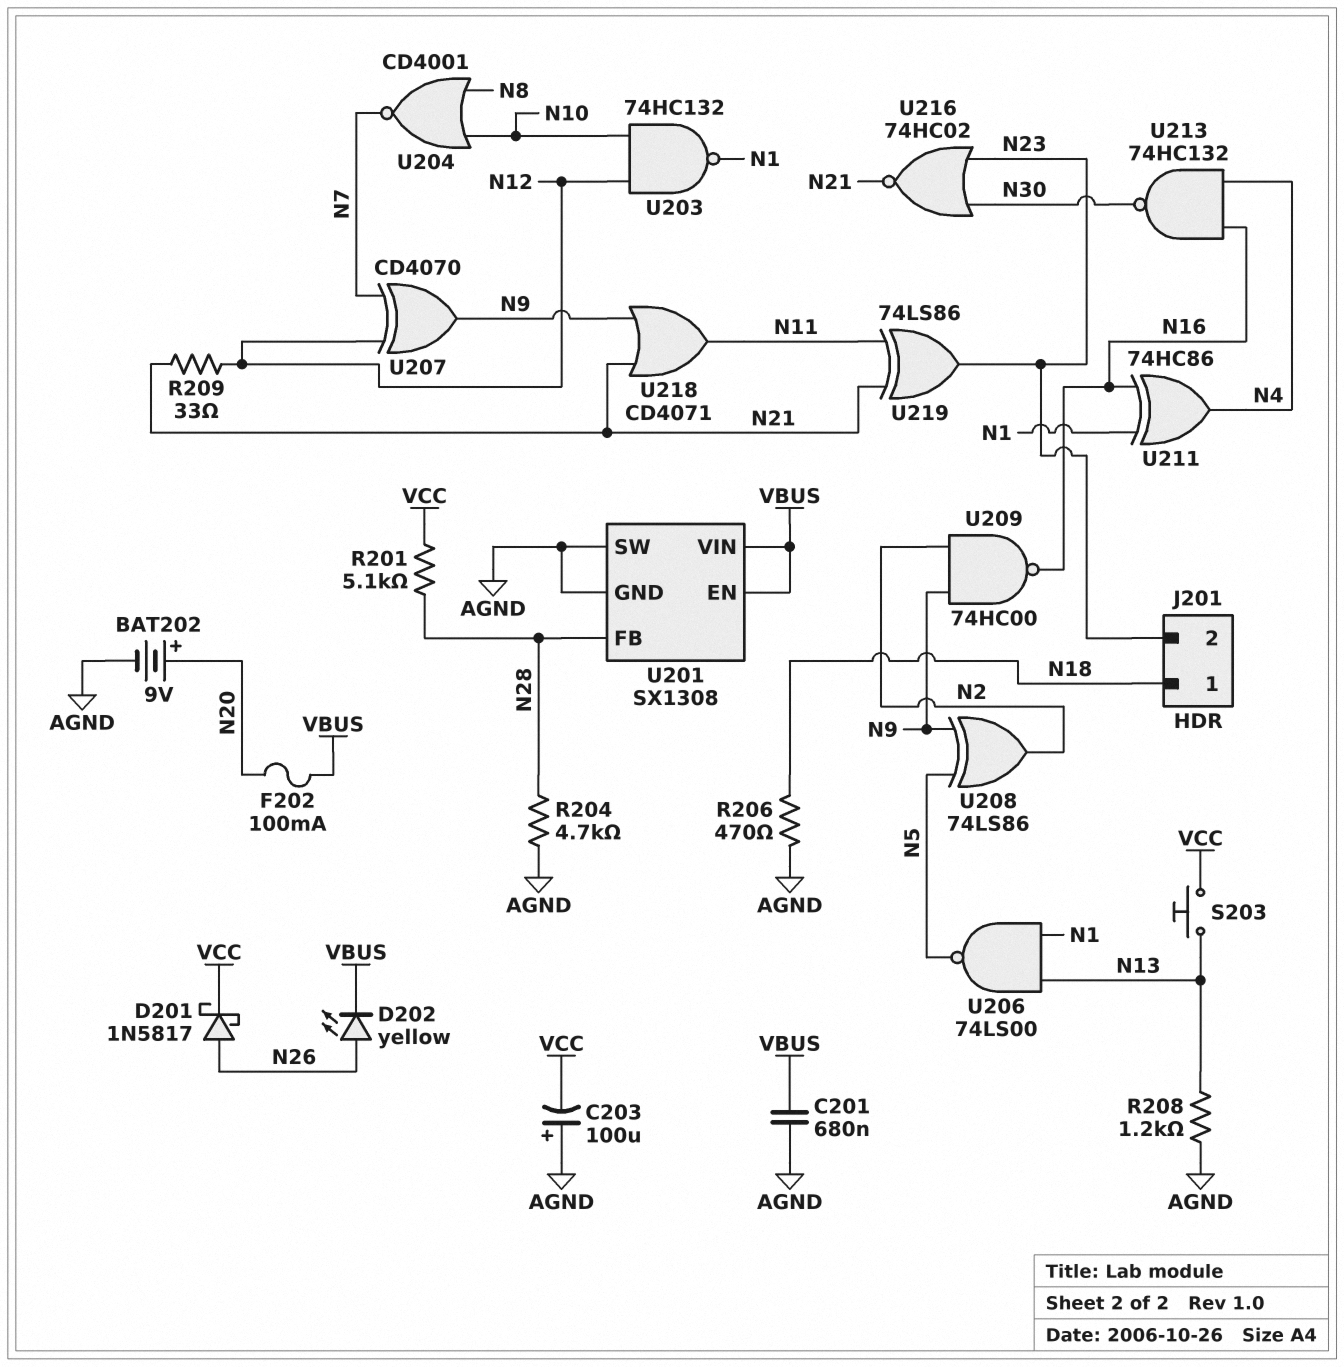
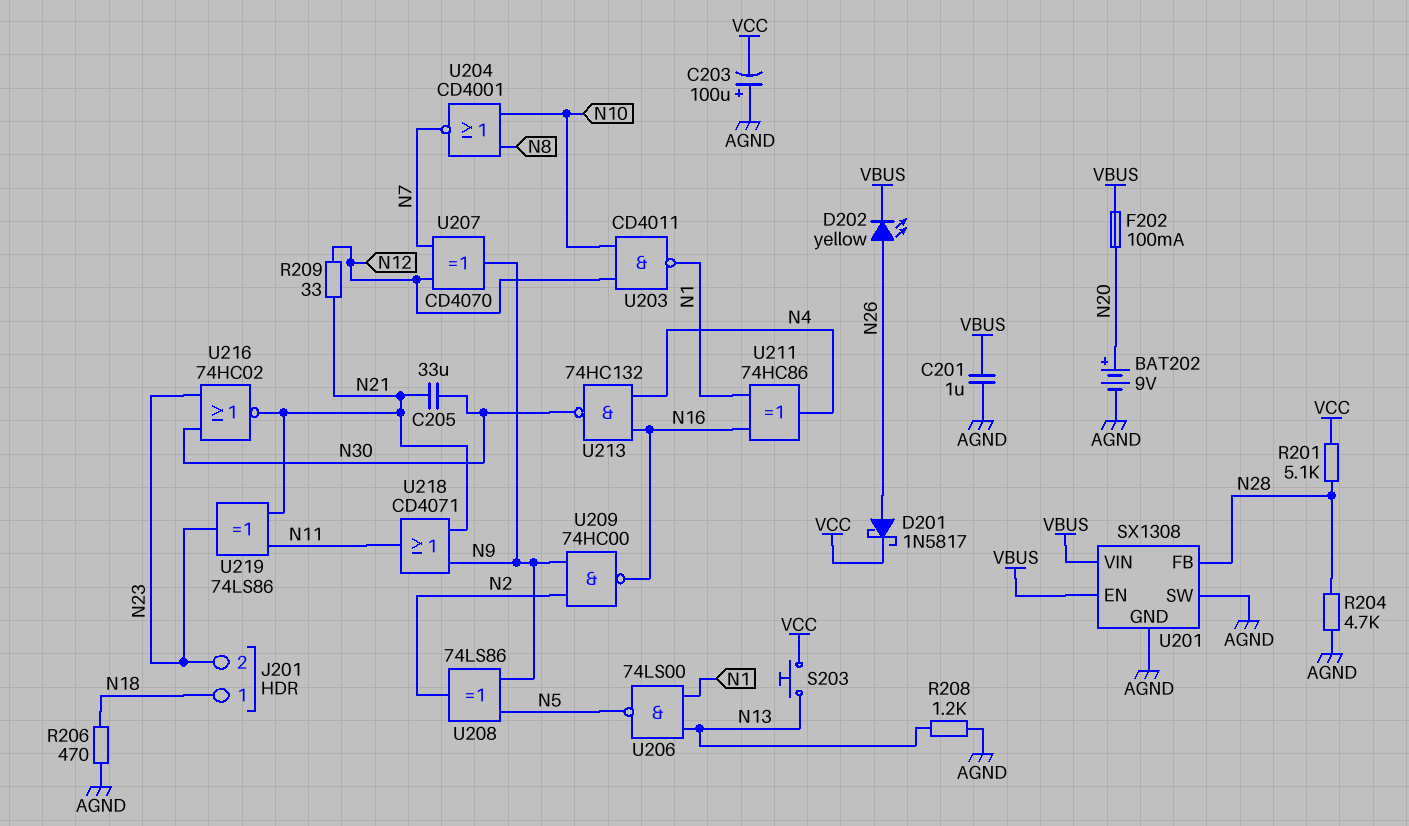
C201: 680nF (AGND, VBUS) -> 1uF (AGND, VBUS)
C205: none -> 33uF (N21, N30)
U203: NAND 74HC132 (in N10, in N12, out N1) -> NAND CD4011 (in N10, in N12, out N1)

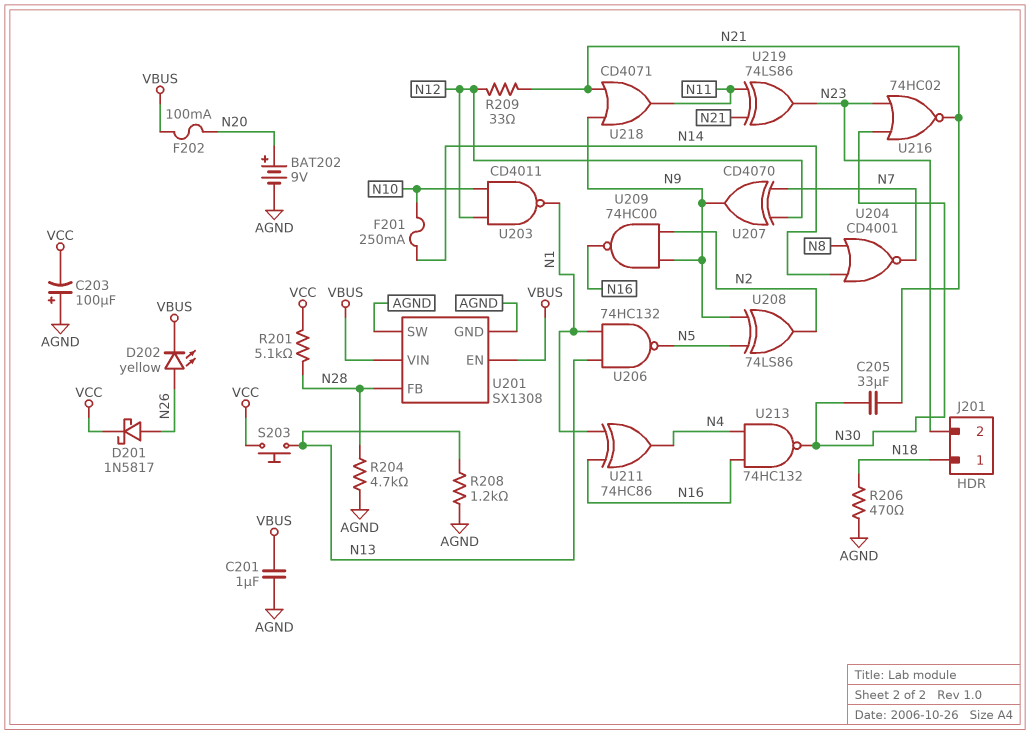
F201: none -> 250mA (N10, N14)
U204: NOR CD4001 (in N8, in N10, out N7) -> NOR CD4001 (in N8, in N14, out N7)
U206: NAND 74LS00 (in N1, in N13, out N5) -> NAND 74HC132 (in N1, in N13, out N5)

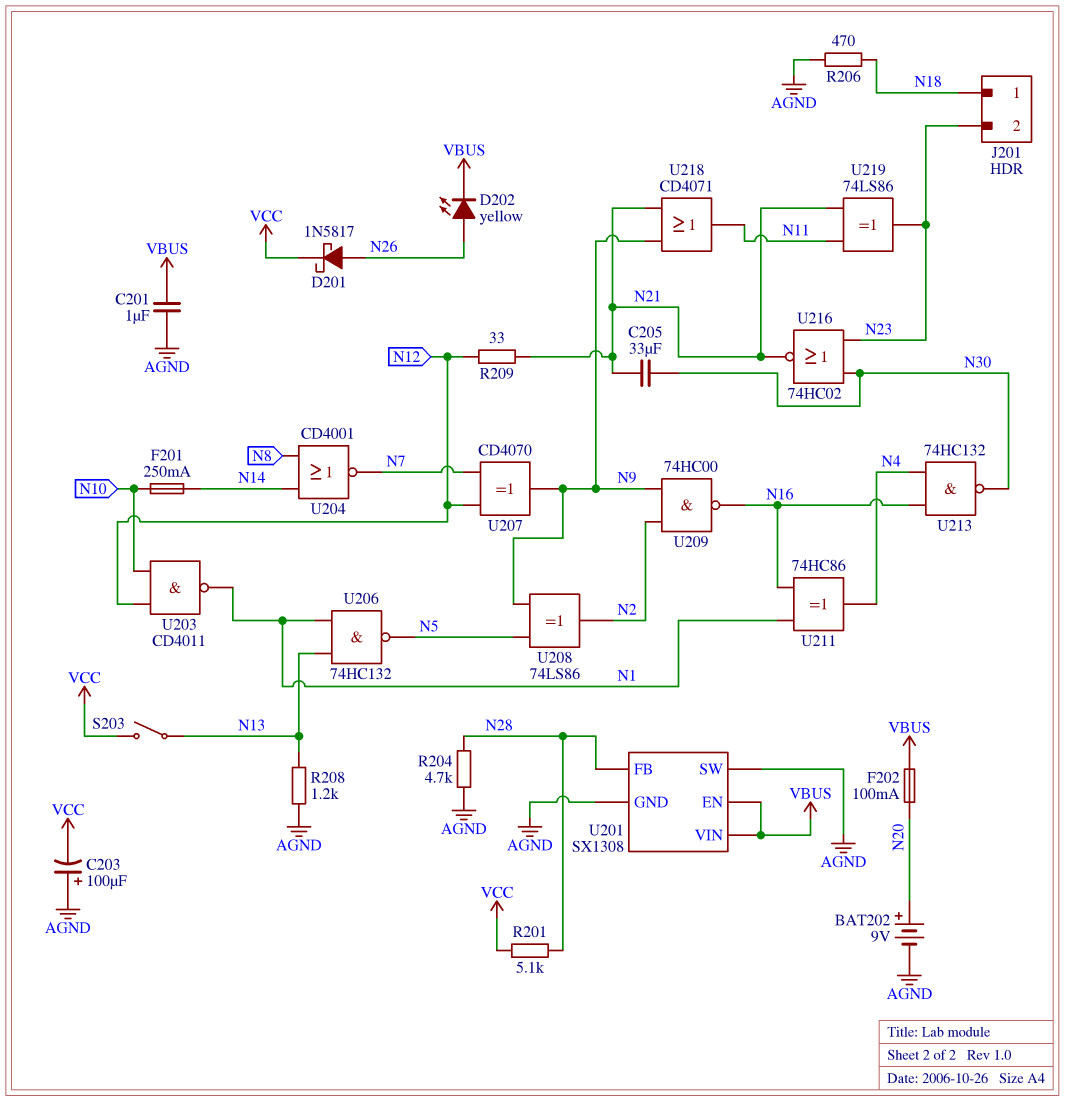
S203: button (N13, VCC) -> switch (N13, VCC)

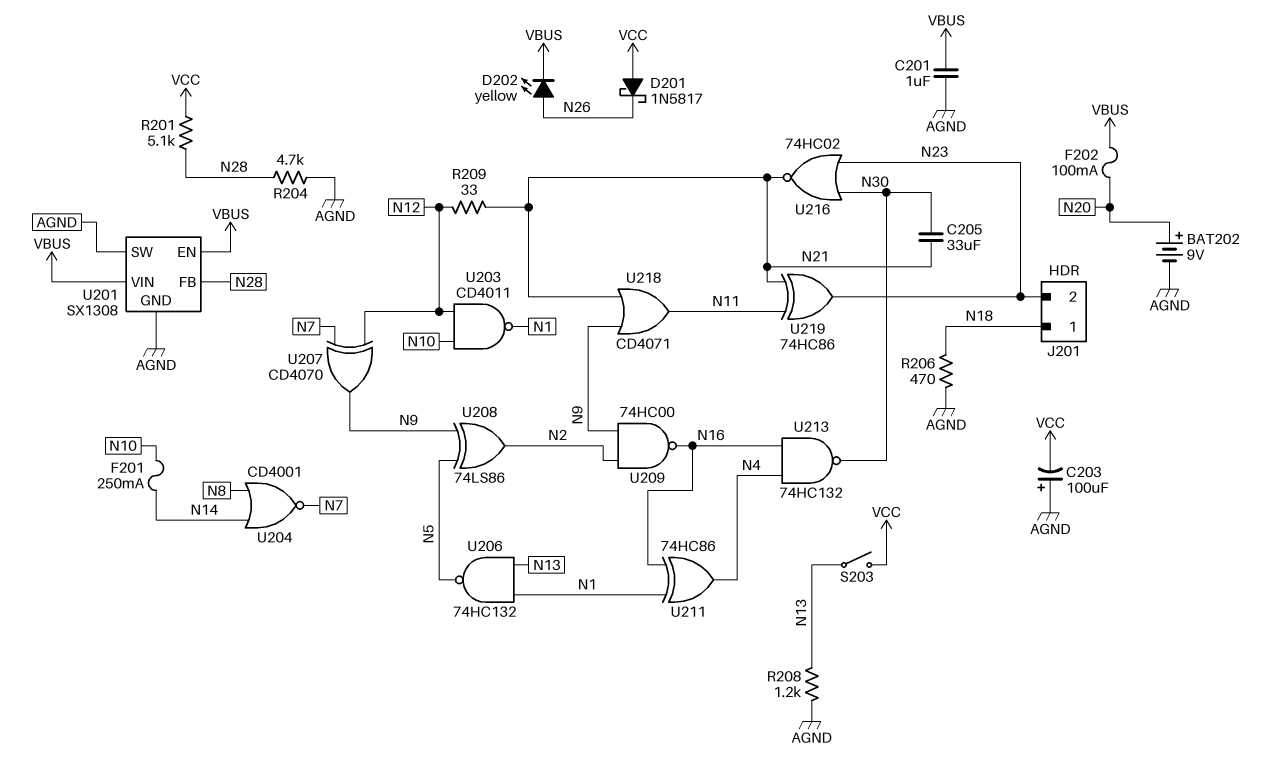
D201: schottky 1N5817 (A N26, K VCC) -> schottky 1N5817 (A VCC, K N26)
U219: XOR 74LS86 (in N11, in N21, out N23) -> XOR 74HC86 (in N11, in N21, out N23)

